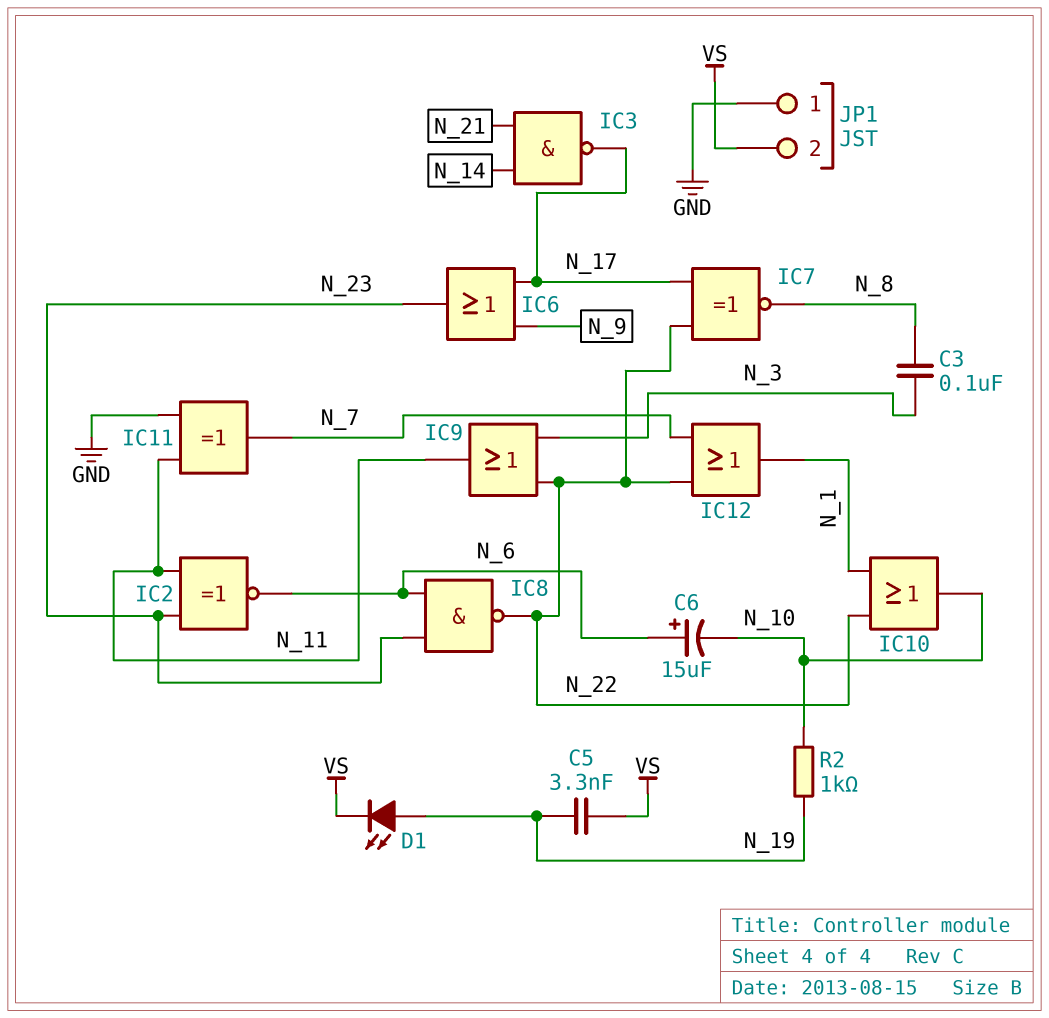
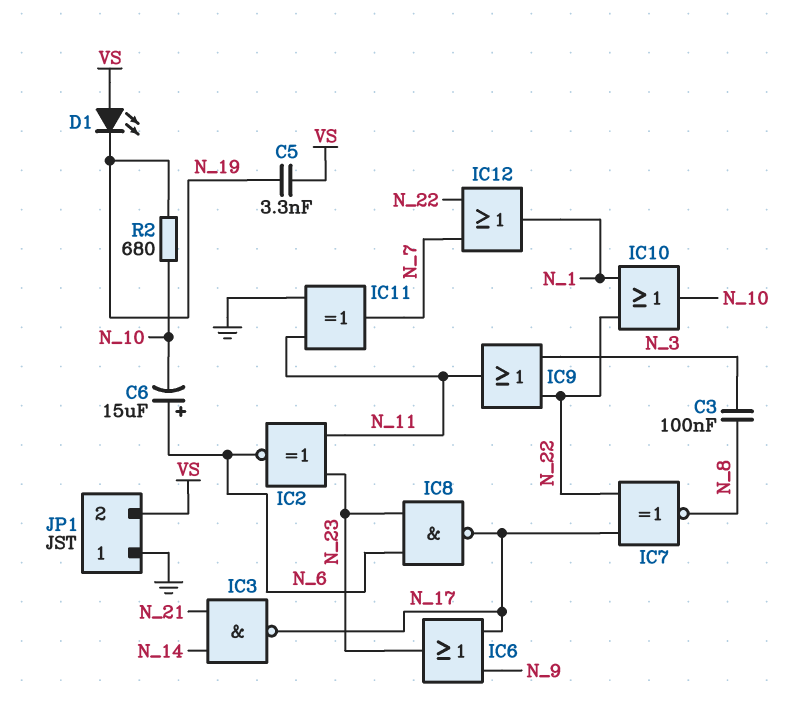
D1: LED (A N_19, K VS) -> LED (A VS, K N_19)
IC8: NAND (in N_6, in N_23, out N_22) -> NAND (in N_6, in N_23, out N_17)
R2: 1k (N_10, N_19) -> 680 (N_10, N_19)

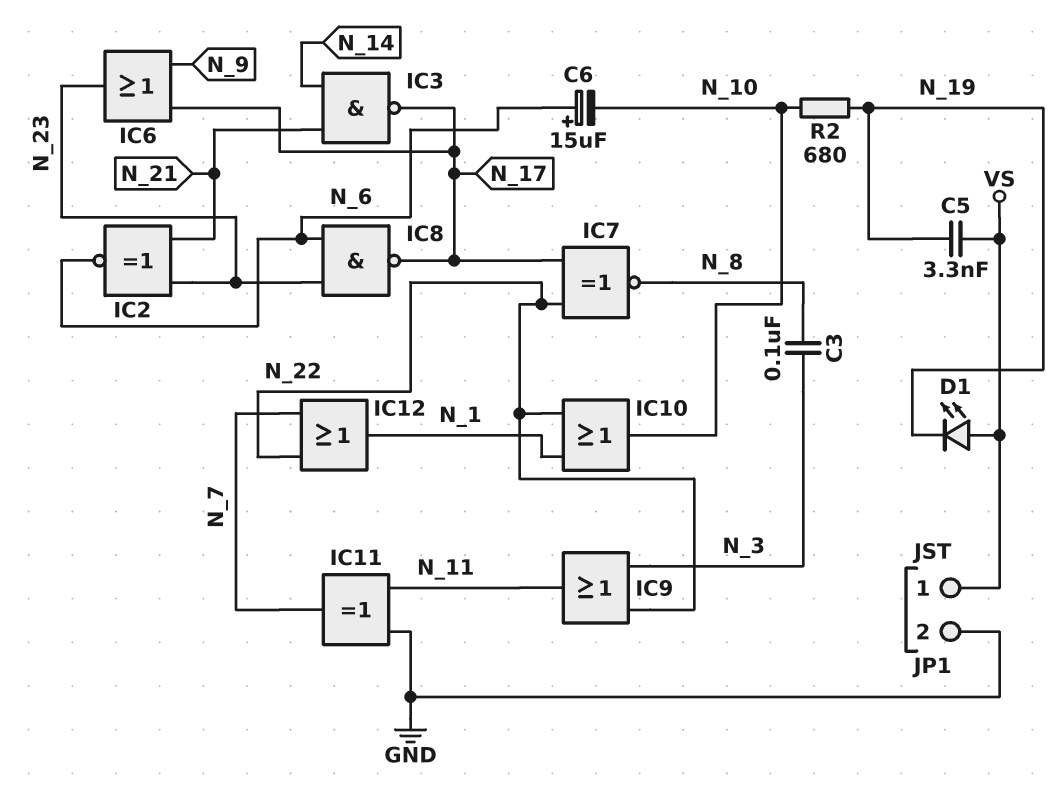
IC2: XNOR (in N_11, in N_23, out N_6) -> XNOR (in N_21, in N_23, out N_6)
JP1 pin 1: GND -> VS
JP1 pin 2: VS -> GND

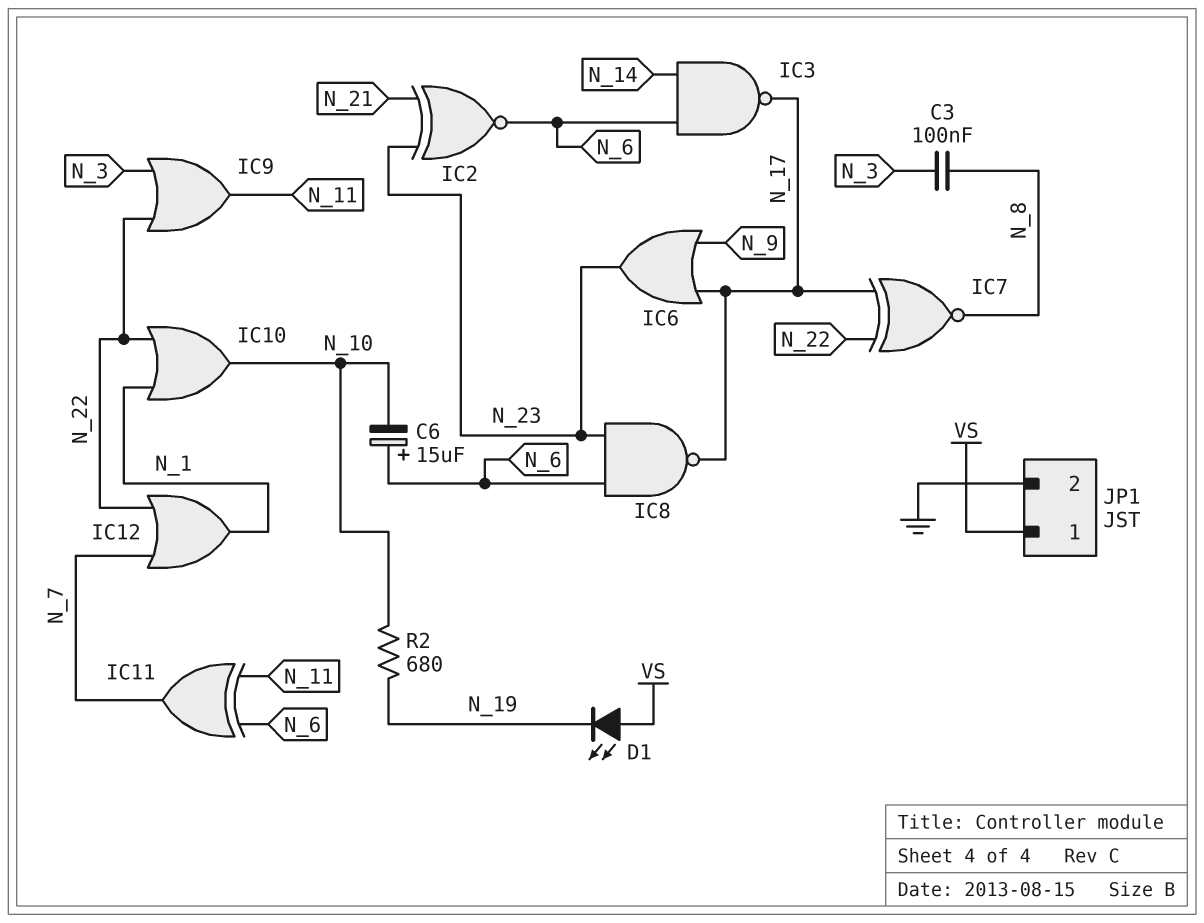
C5: 3.3nF (N_19, VS) -> none
IC3: NAND (in N_14, in N_21, out N_17) -> NAND (in N_6, in N_14, out N_17)
IC11: XOR (in GND, in N_11, out N_7) -> XOR (in N_6, in N_11, out N_7)

